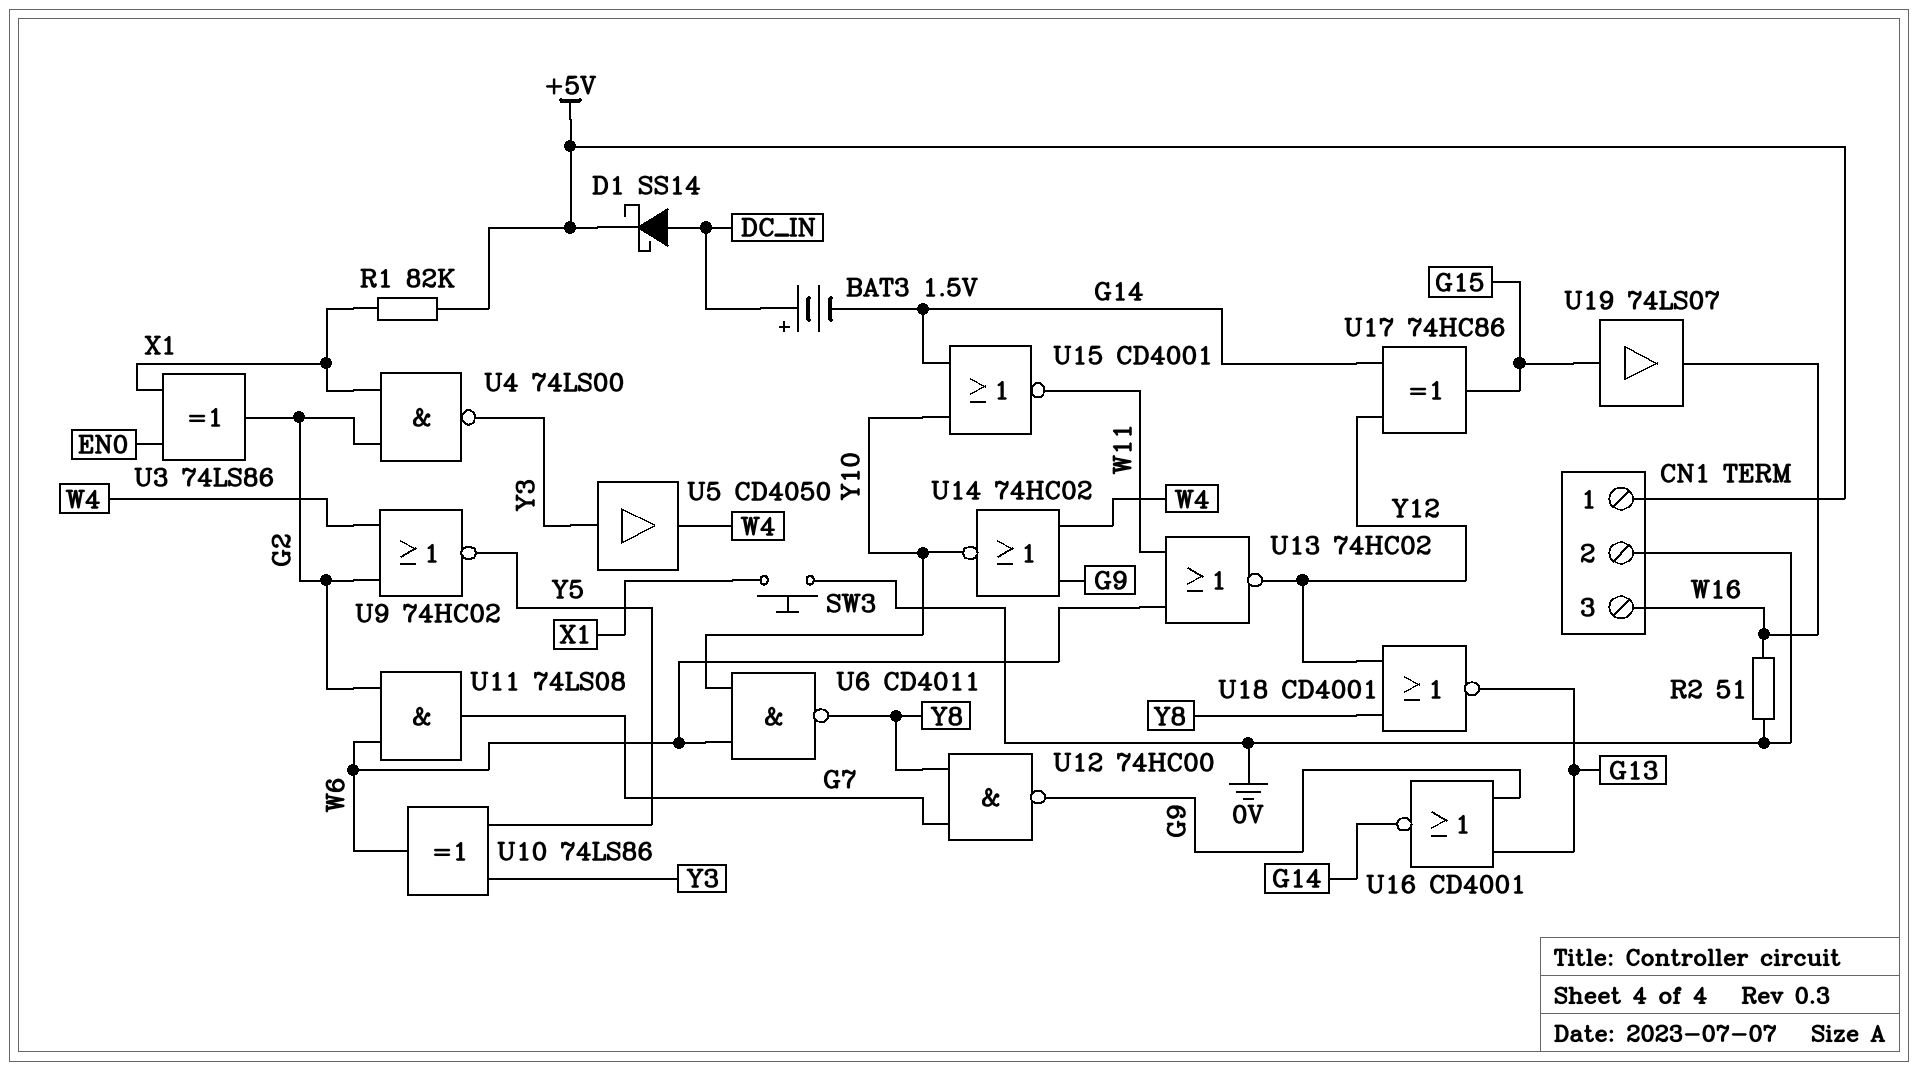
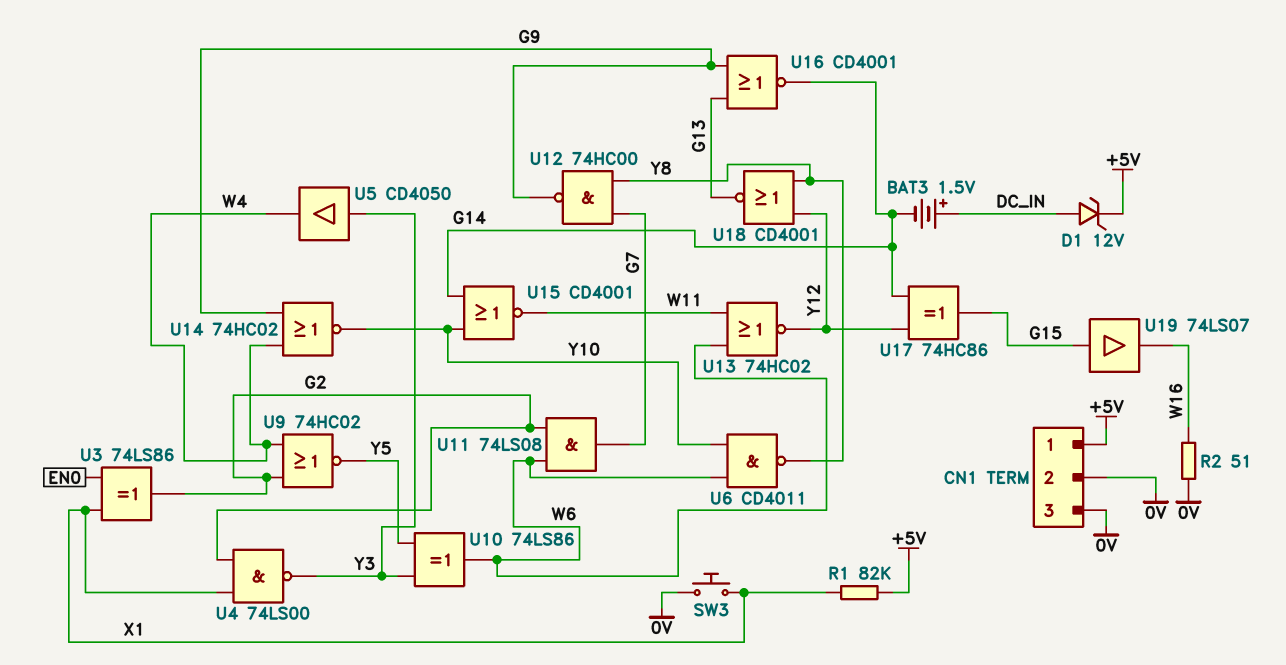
CN1 pin 3: W16 -> 0V
D1: schottky SS14 (A DC_IN, K +5V) -> zener 12V (A DC_IN, K +5V)

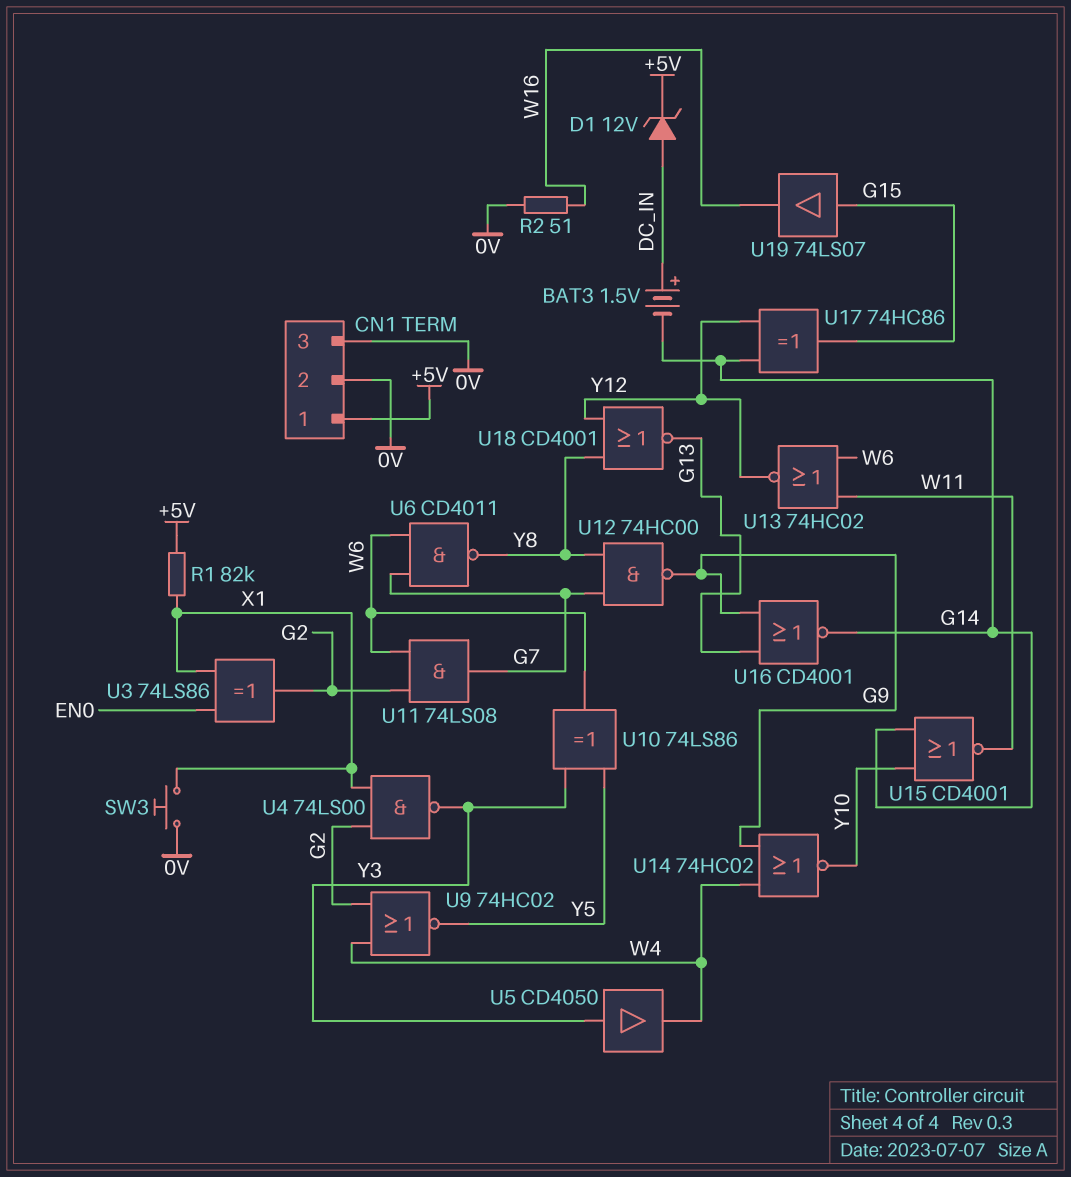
U6: NAND CD4011 (in W6, in Y10, out Y8) -> NAND CD4011 (in G7, in W6, out Y8)

